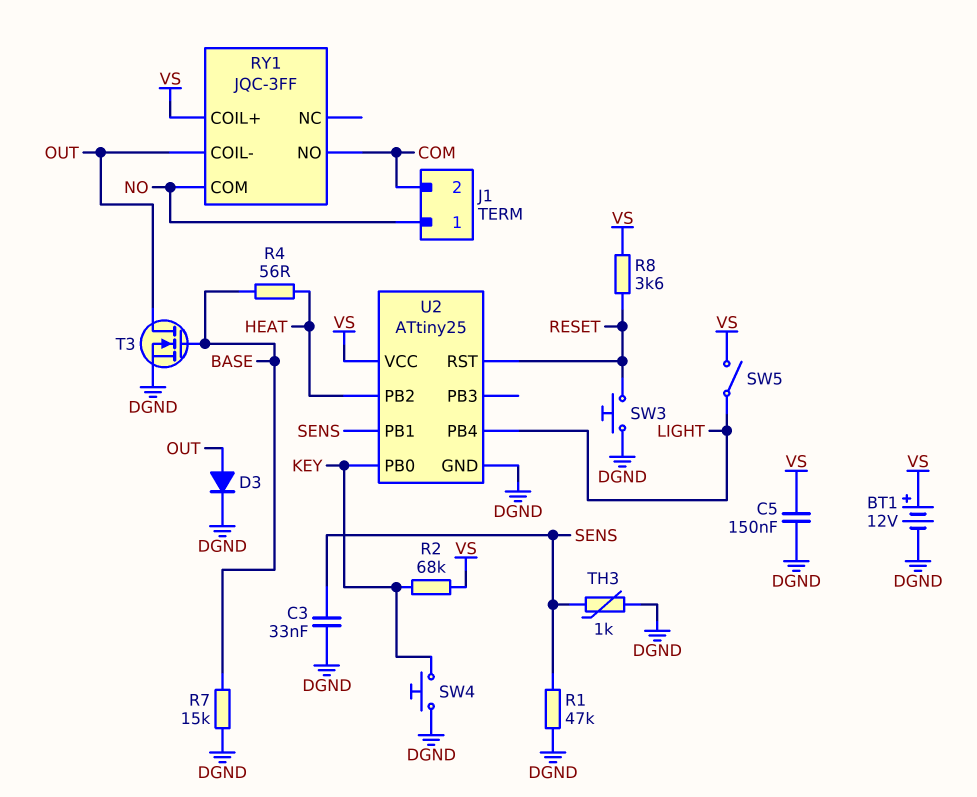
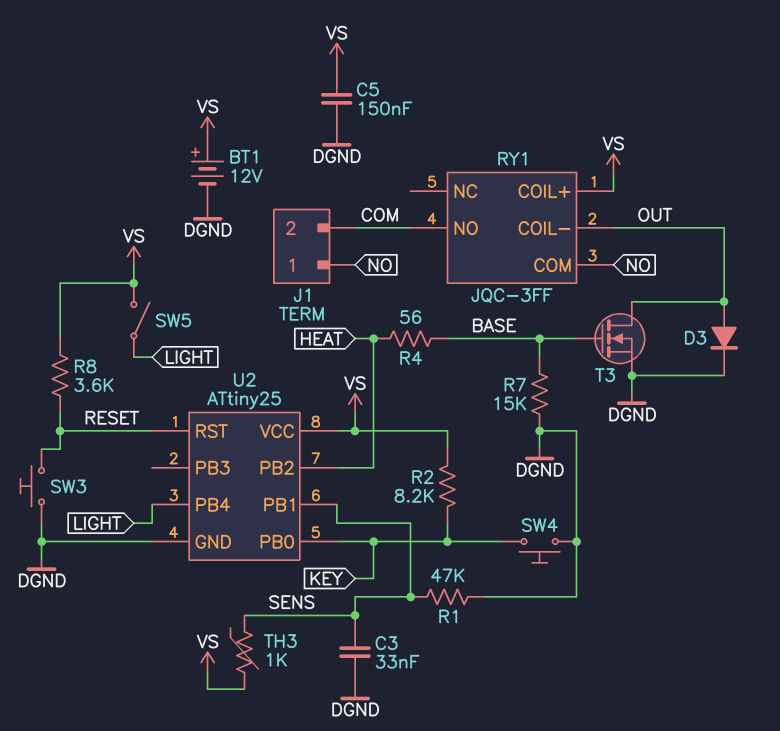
R2: 68k (KEY, VS) -> 8.2k (KEY, VS)
TH3: 1k (DGND, SENS) -> 1k (SENS, VS)

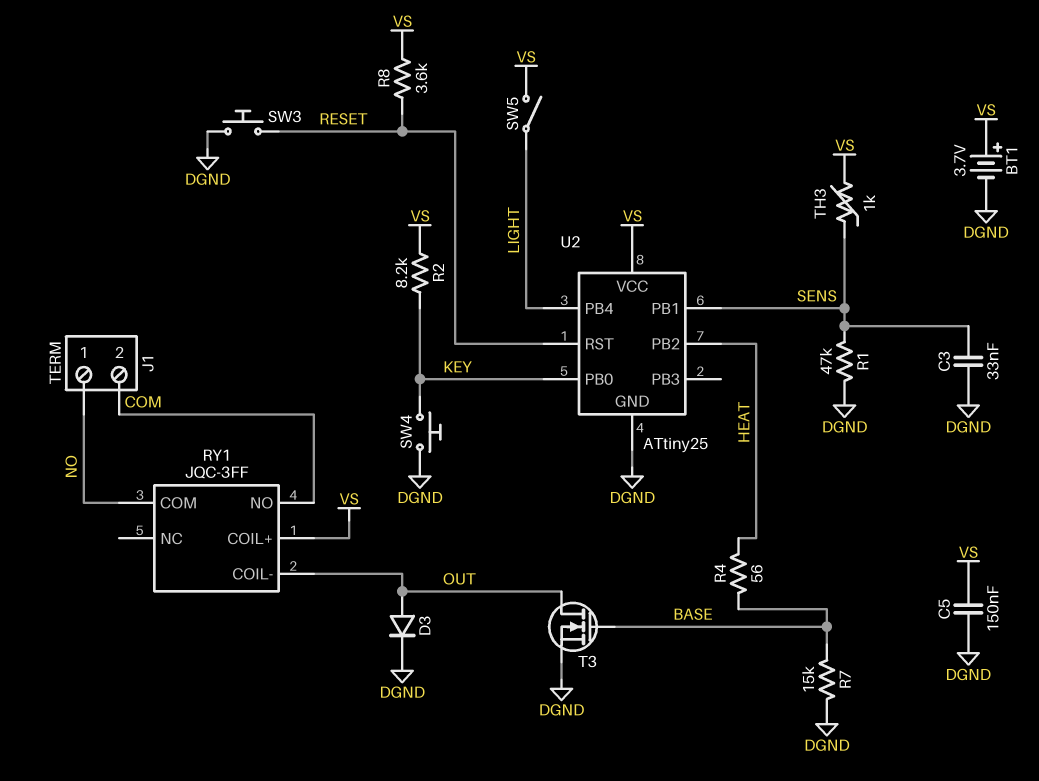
BT1: 12V (plus VS, minus DGND) -> 3.7V (plus VS, minus DGND)

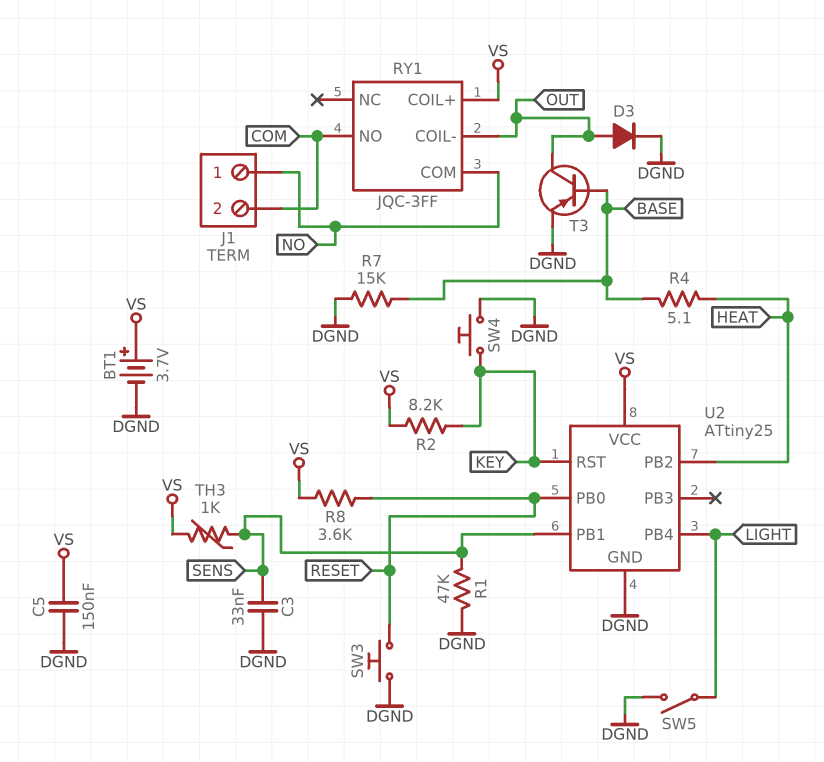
R4: 56 (BASE, HEAT) -> 5.1 (BASE, HEAT)
SW5: switch (LIGHT, VS) -> switch (DGND, LIGHT)
T3: NMOS (G BASE, D OUT, S DGND) -> PNP (B BASE, C OUT, E DGND)
U2 pin PB0: KEY -> RESET
U2 pin RST: RESET -> KEY

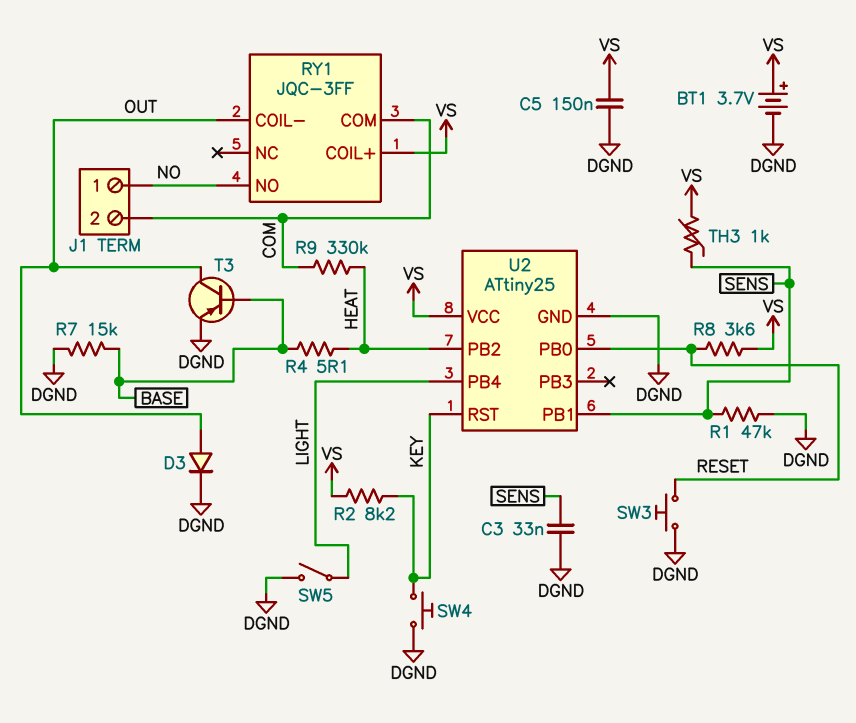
R9: none -> 330k (COM, HEAT)
RY1 pin COM: NO -> COM
RY1 pin NO: COM -> NO

